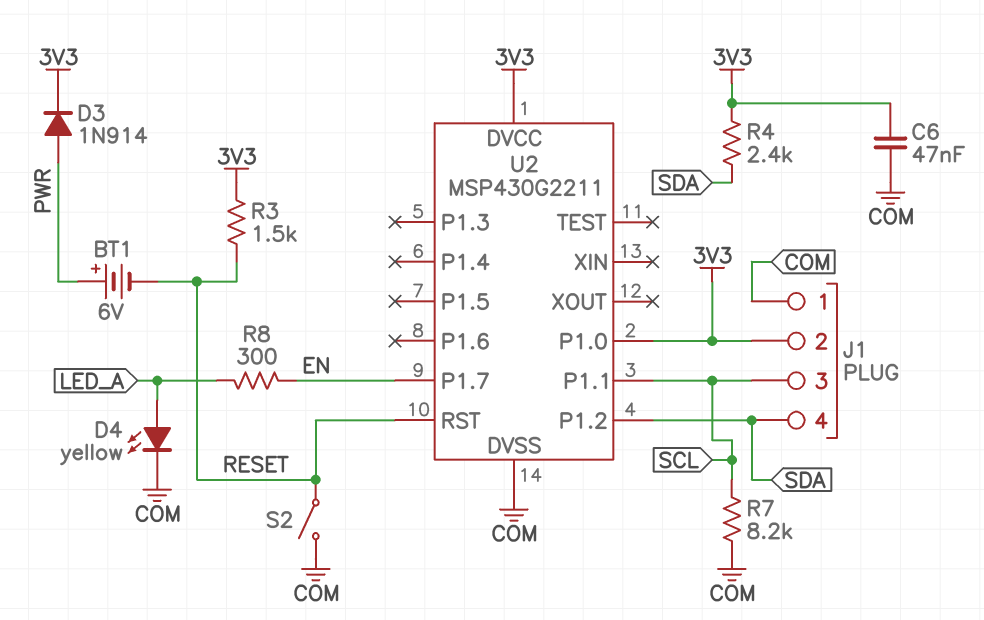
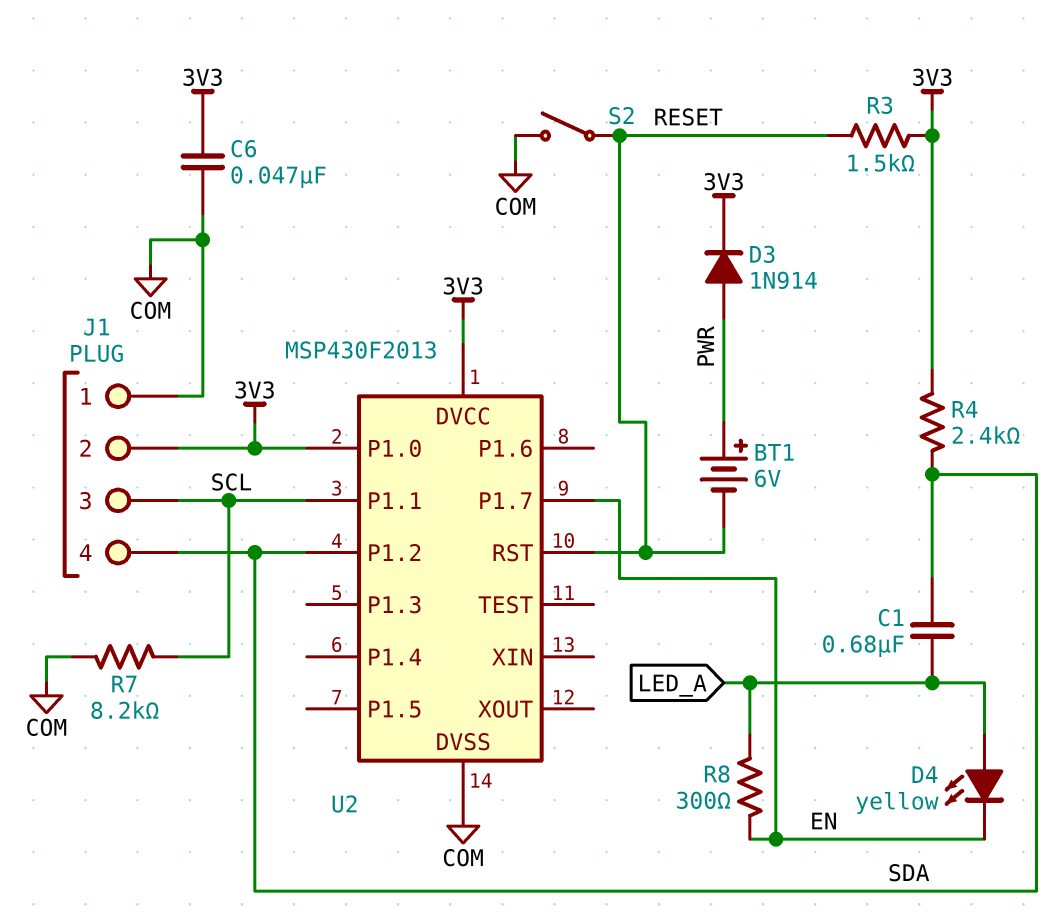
C1: none -> 680nF (LED_A, SDA)
D4: LED yellow (A LED_A, K COM) -> LED yellow (A LED_A, K EN)
U2: MSP430G2211 -> MSP430F2013

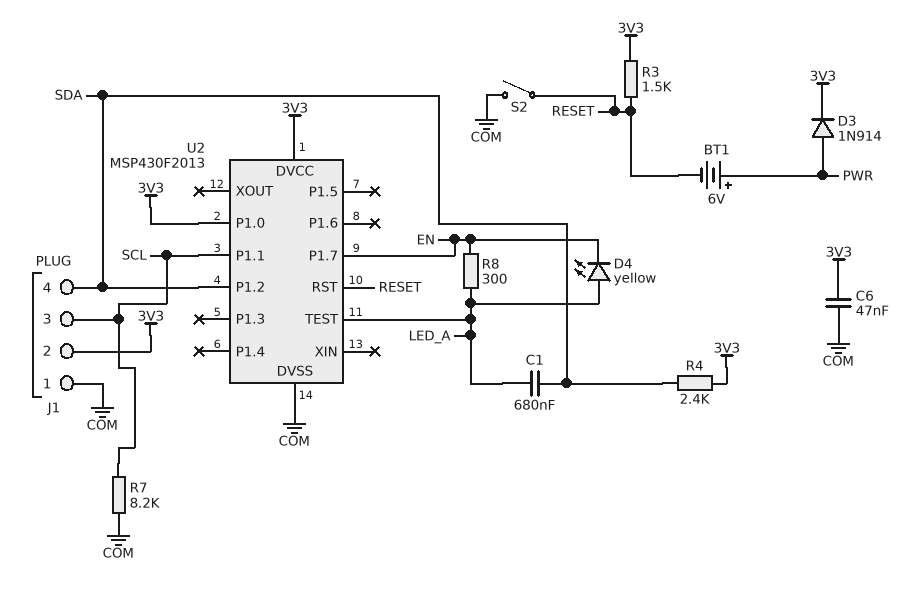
U2 pin TEST: none -> LED_A

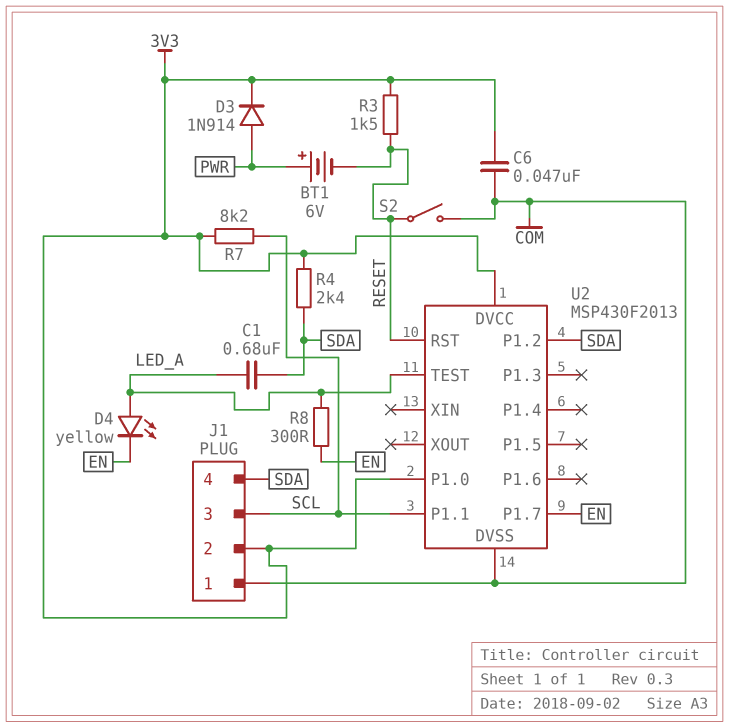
R7: 8.2k (COM, SCL) -> 8.2k (3V3, SCL)

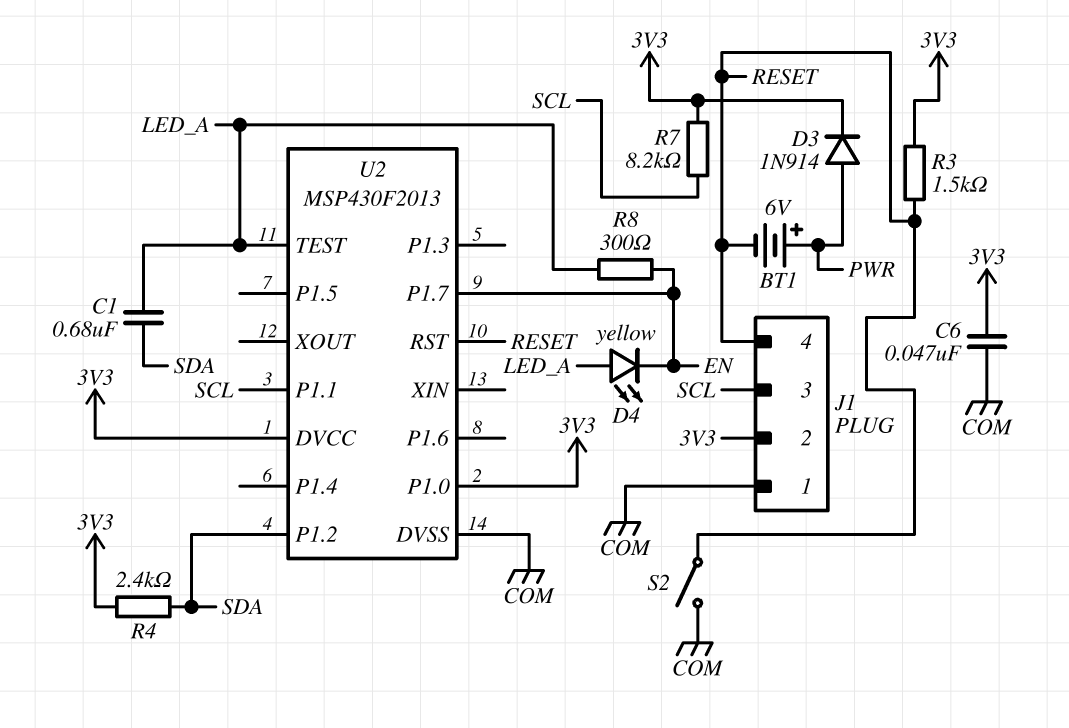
J1 pin 4: SDA -> RESET

